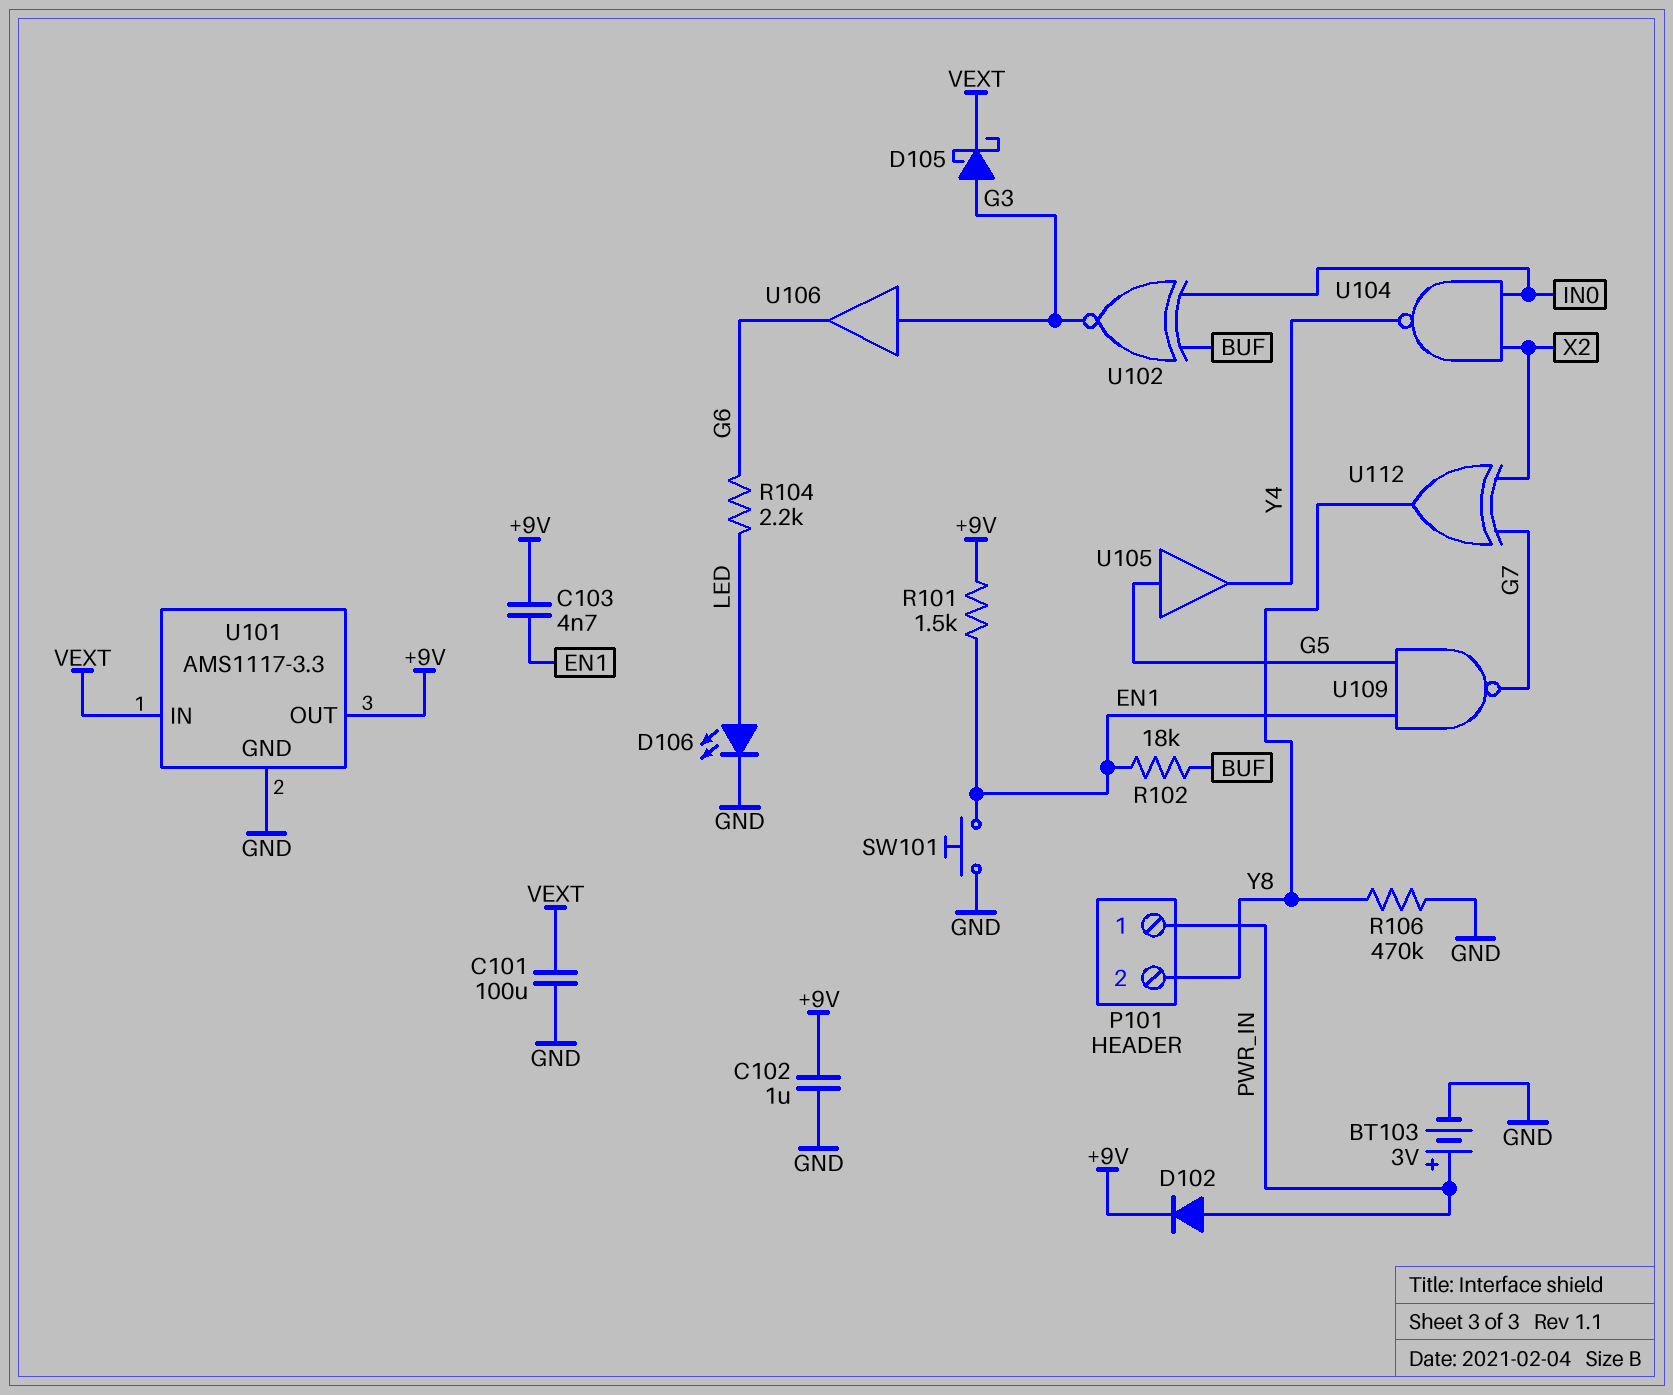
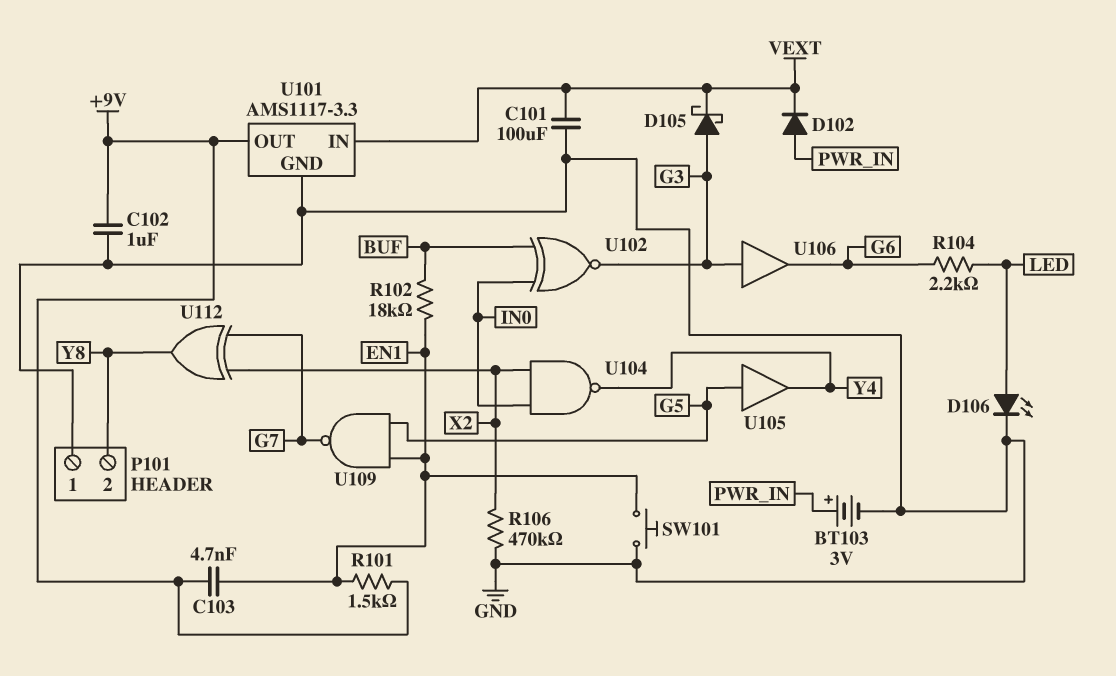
D102: diode (A PWR_IN, K +9V) -> diode (A PWR_IN, K VEXT)
P101 pin 1: PWR_IN -> GND
R106: 470k (GND, Y8) -> 470k (GND, X2)

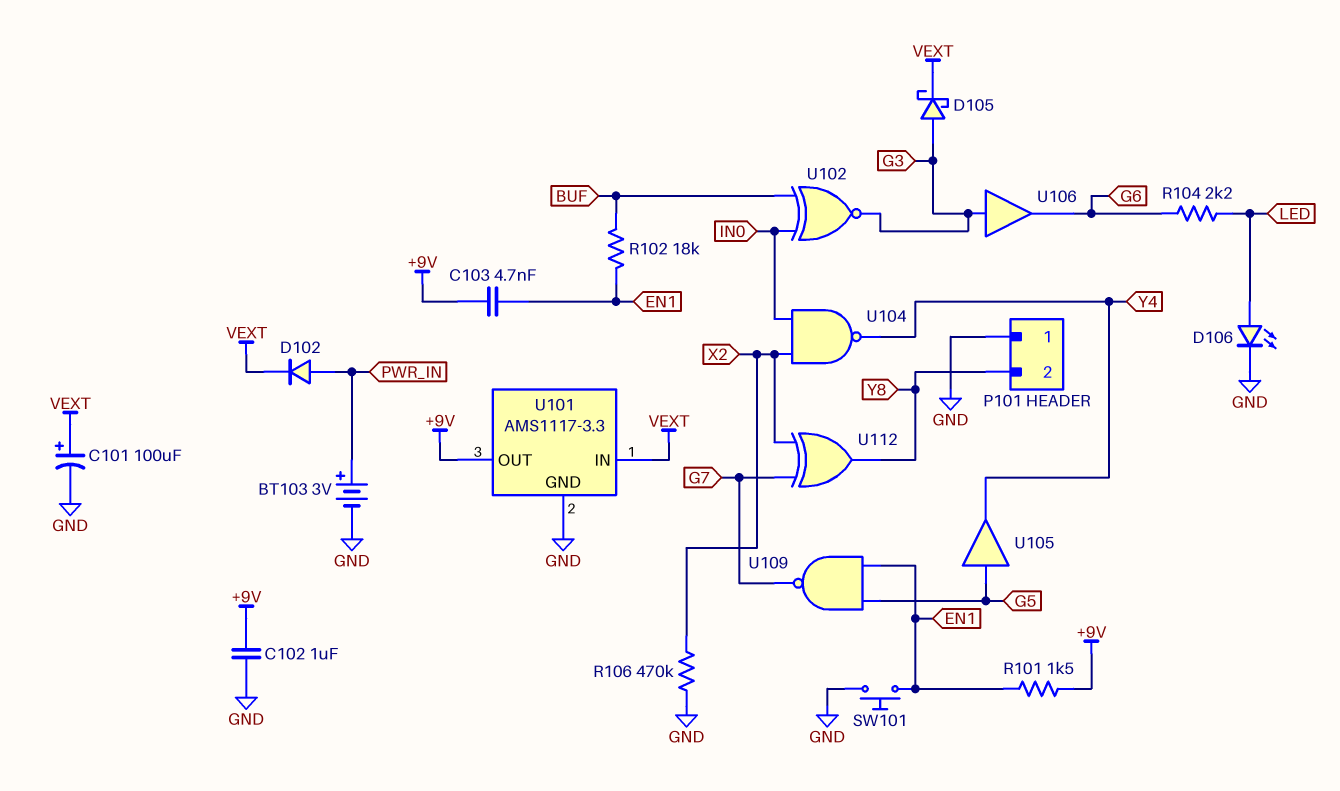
C101: 100uF (GND, VEXT) -> 100uF (plus VEXT, minus GND)

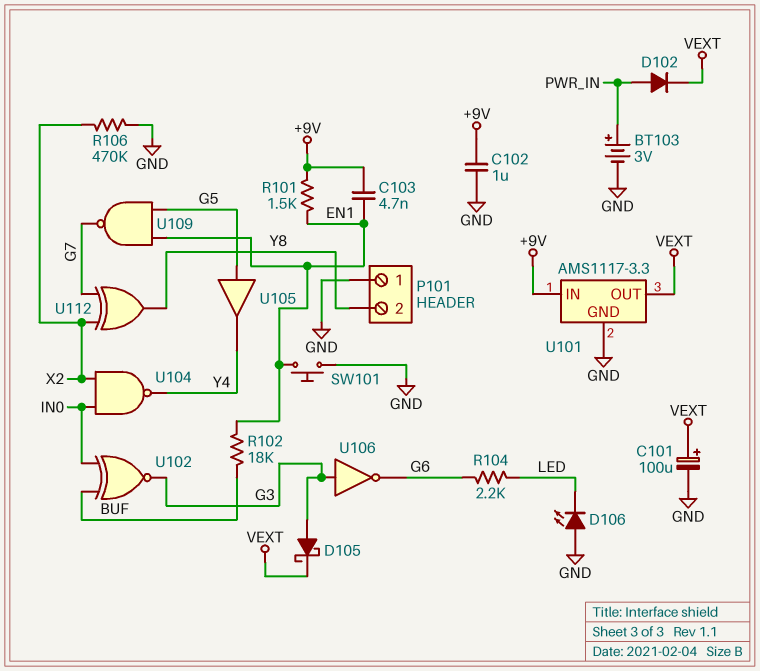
D106: LED (A LED, K GND) -> LED (A GND, K LED)
U101 pin IN: VEXT -> +9V
U101 pin OUT: +9V -> VEXT
U106: buffer (in G3, out G6) -> NOT (in G3, out G6)

